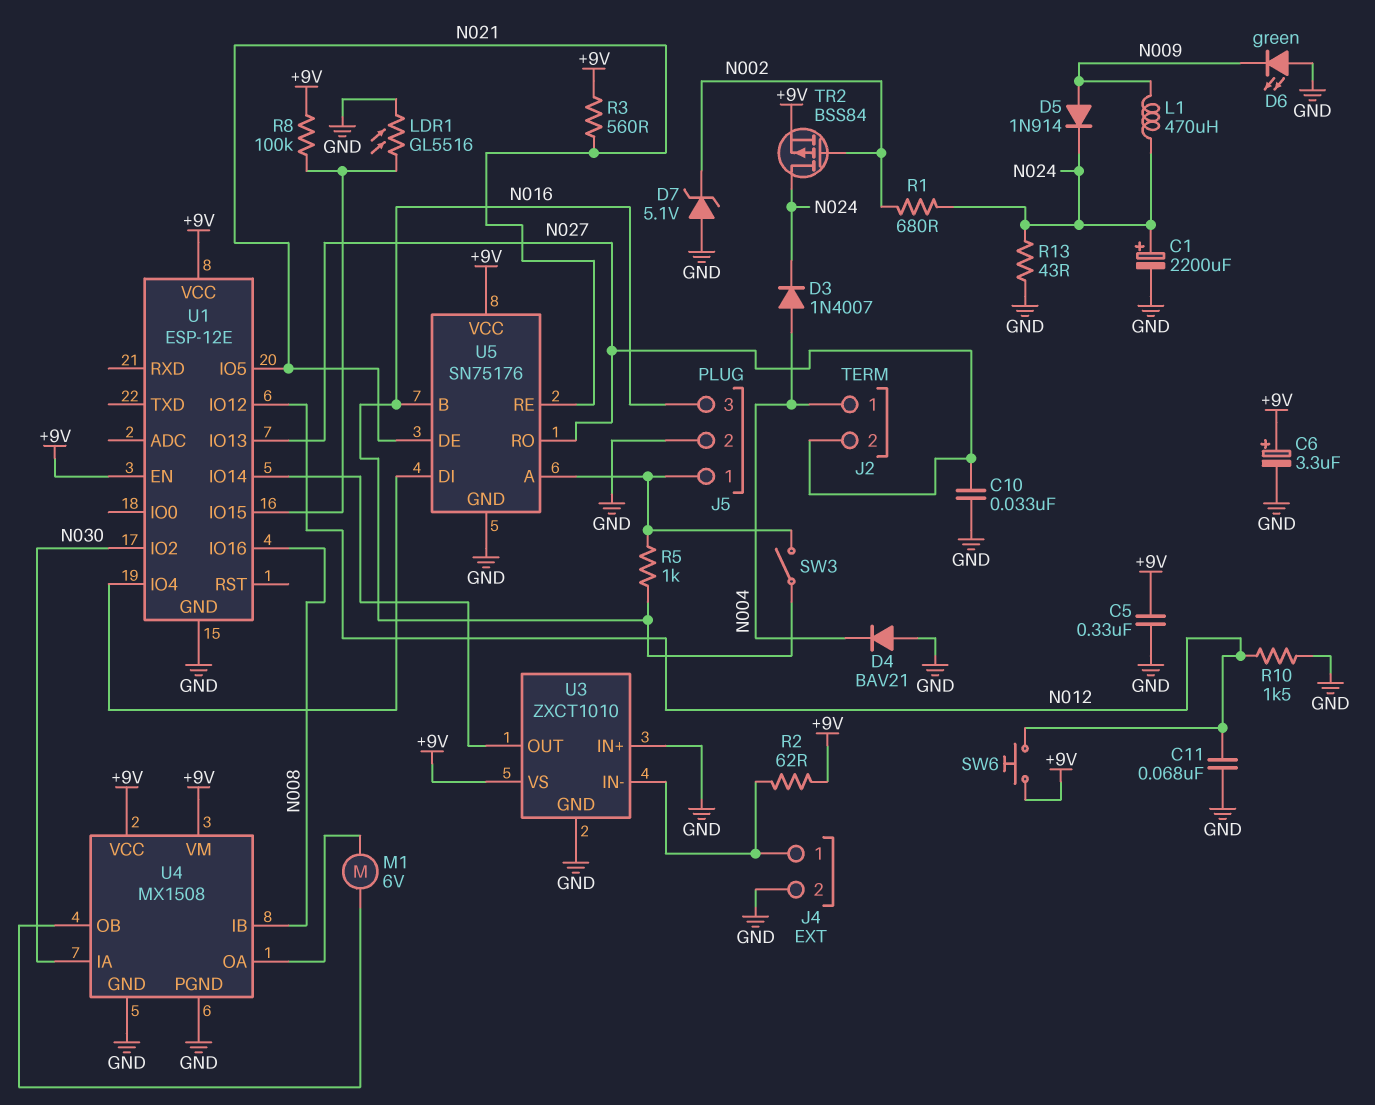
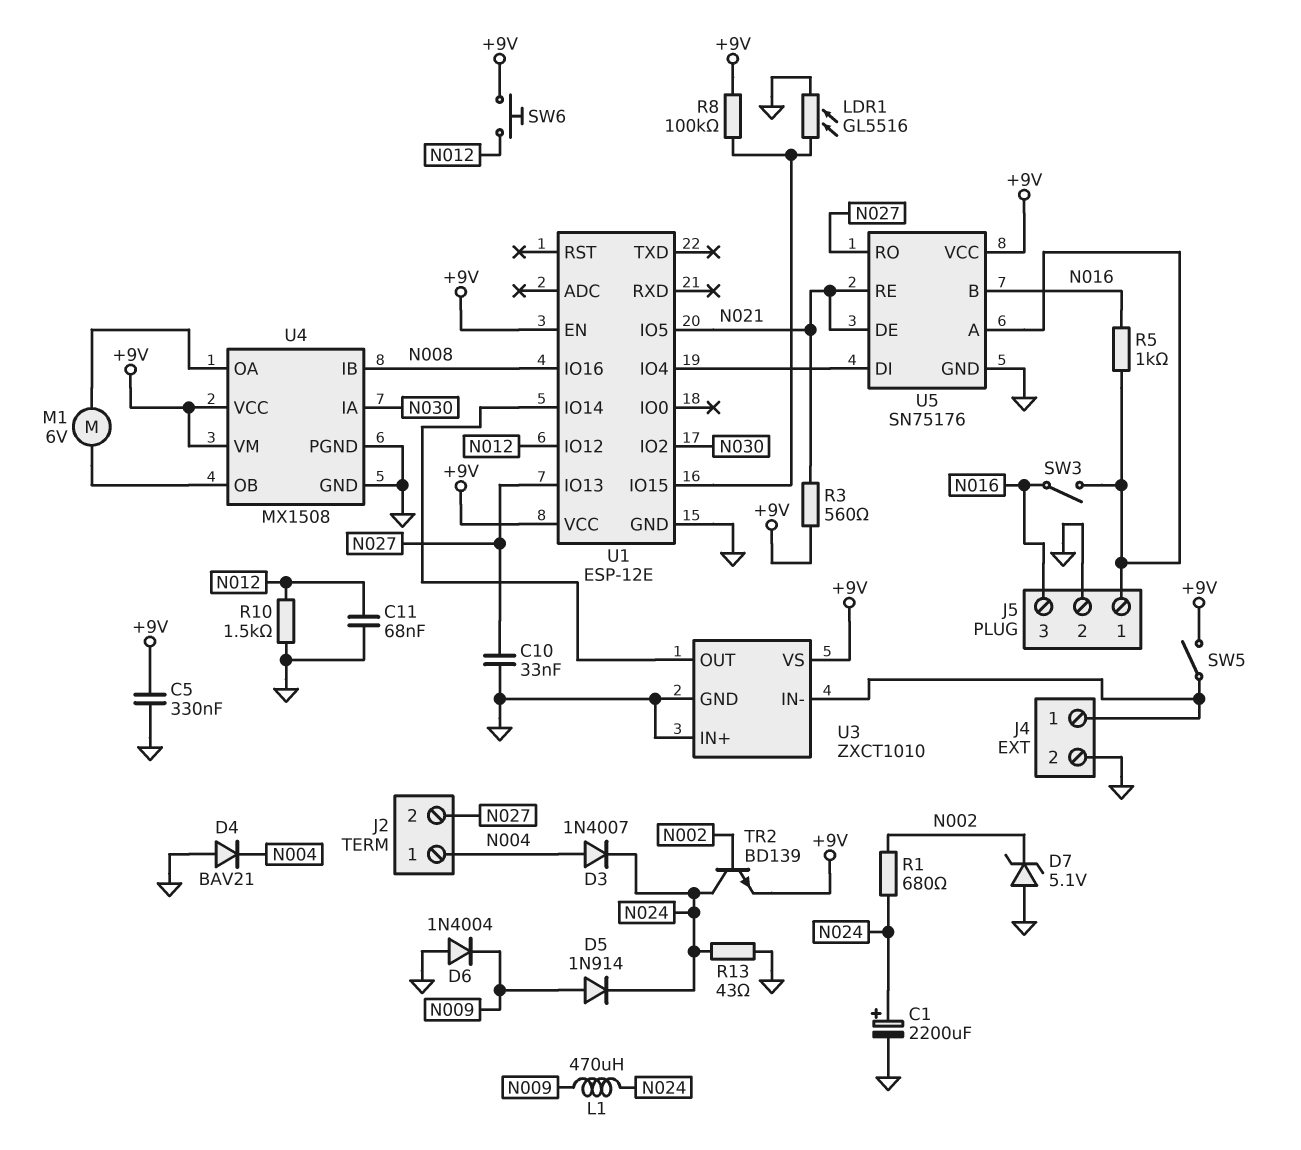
C6: 3.3uF (plus +9V, minus GND) -> none
D6: LED green (A GND, K N009) -> diode 1N4004 (A GND, K N009)
R2: 62 (+9V, J4/1) -> none
SW5: none -> switch (+9V, J4/1)
TR2: PMOS BSS84 (G N002, D N024, S +9V) -> NPN BD139 (B N002, C N024, E +9V)

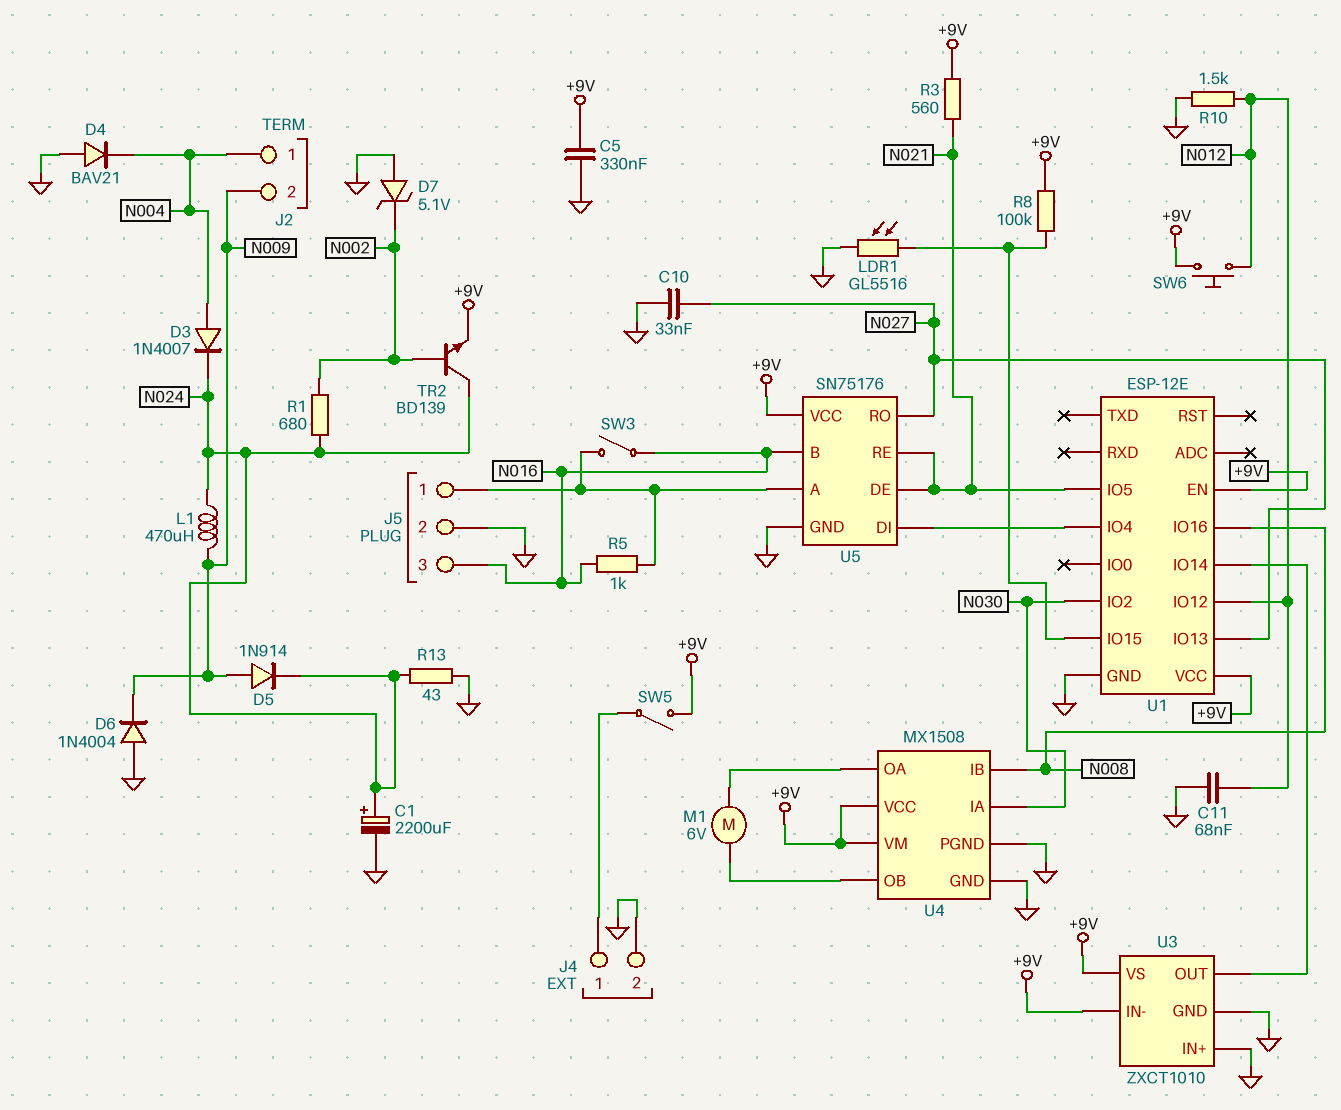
J2 pin 2: N027 -> N009
U3 pin IN-: J4/1 -> +9V

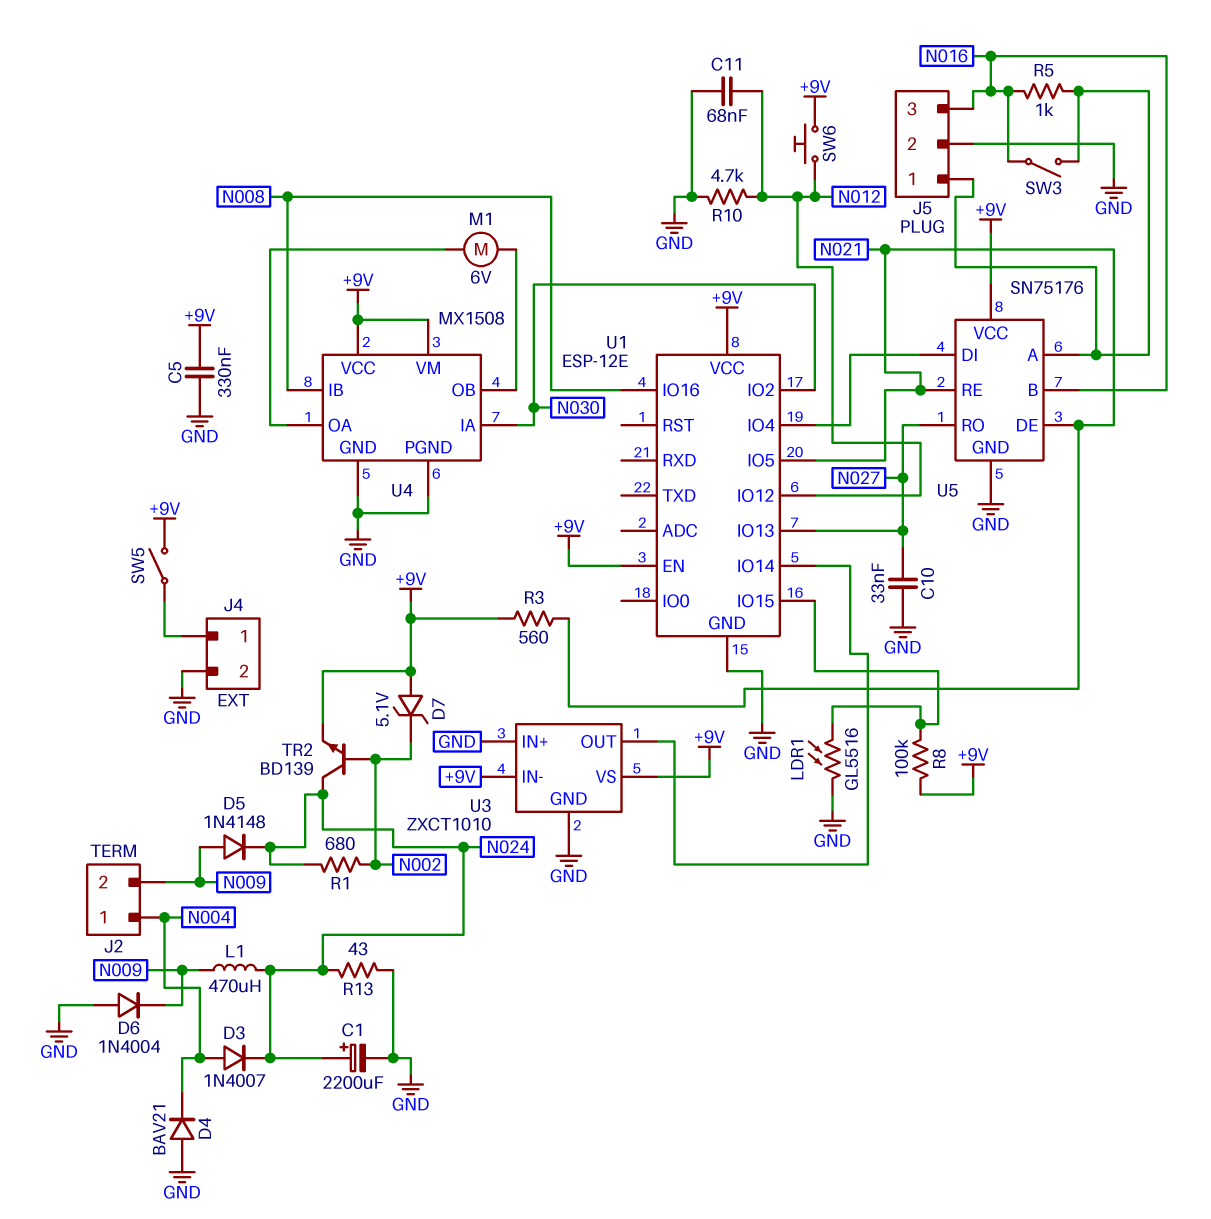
D5: diode 1N914 (A N009, K N024) -> diode 1N4148 (A N009, K N024)
D7: zener 5.1V (A GND, K N002) -> zener 5.1V (A +9V, K N002)
R10: 1.5k (GND, N012) -> 4.7k (GND, N012)

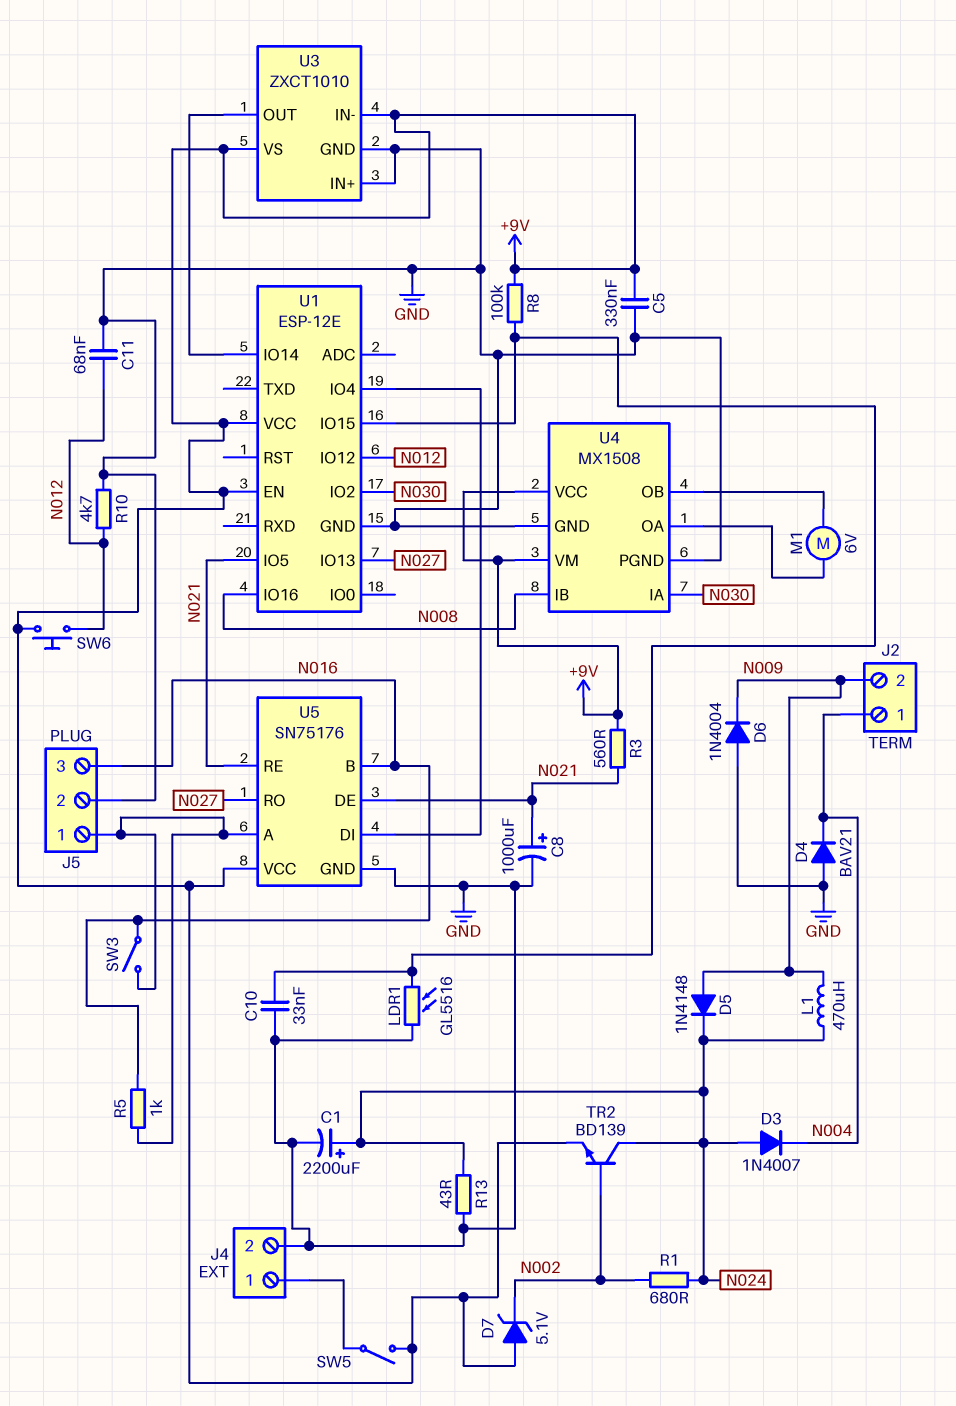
C8: none -> 1000uF (plus N021, minus GND)
C10: 33nF (GND, N027) -> 33nF (GND, U1/IO15)
D3: diode 1N4007 (A N004, K N024) -> diode 1N4007 (A N024, K N004)

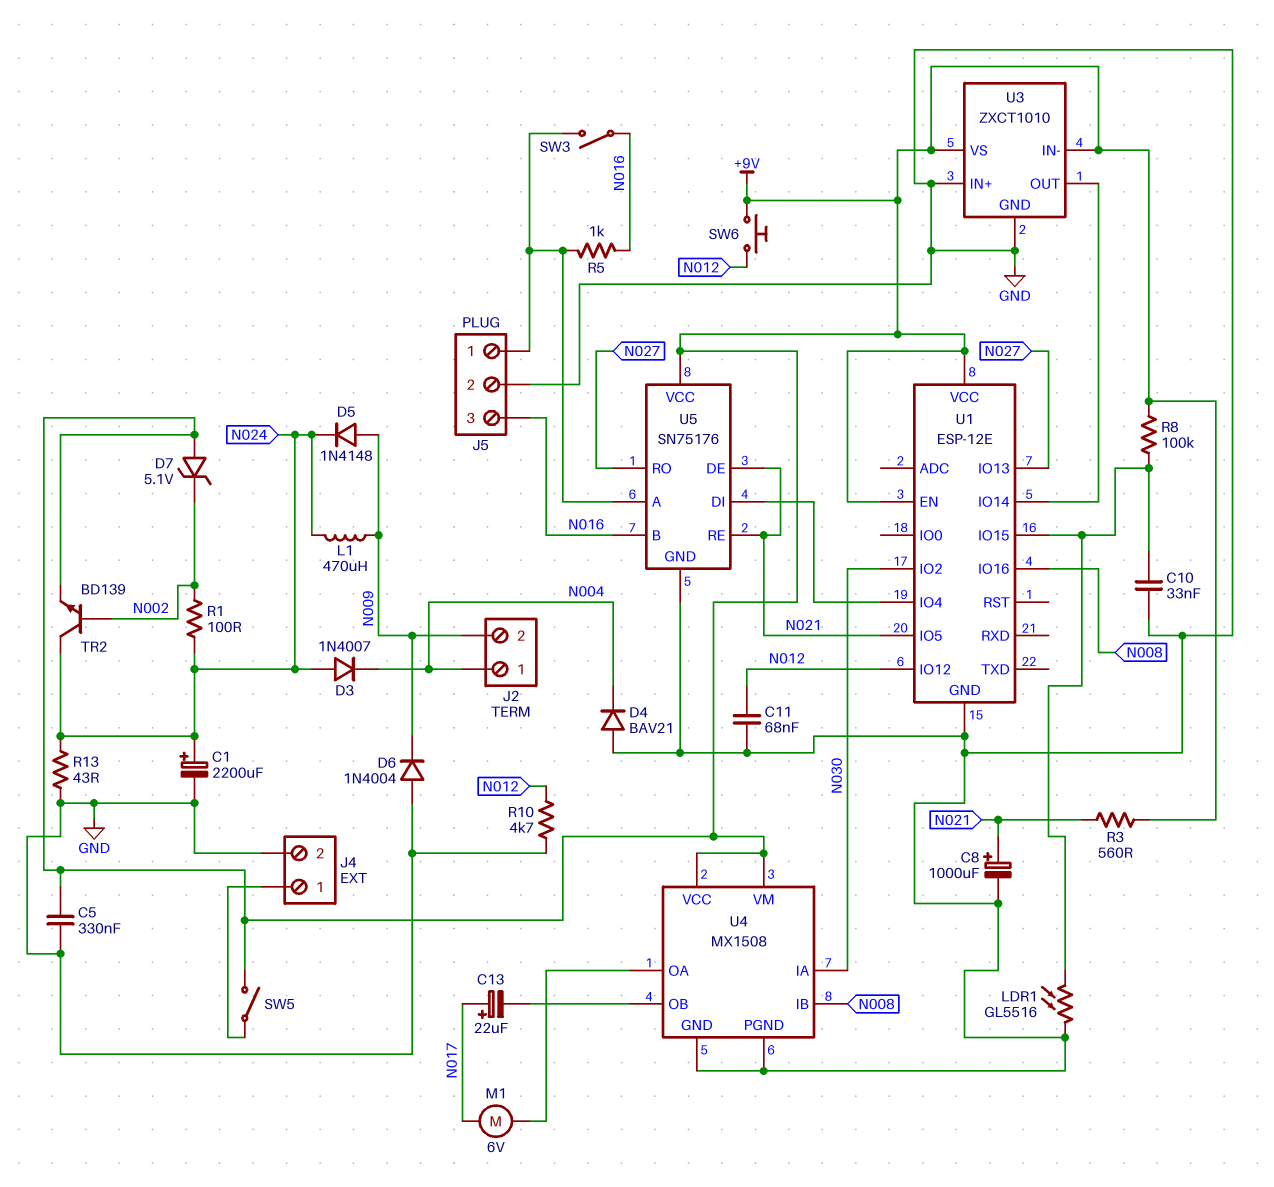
C13: none -> 22uF (plus N017, minus U4/OB)
M1: motor 6V (U4/OA, U4/OB) -> motor 6V (N017, U4/OA)
R1: 680 (N002, N024) -> 100 (N002, N024)

